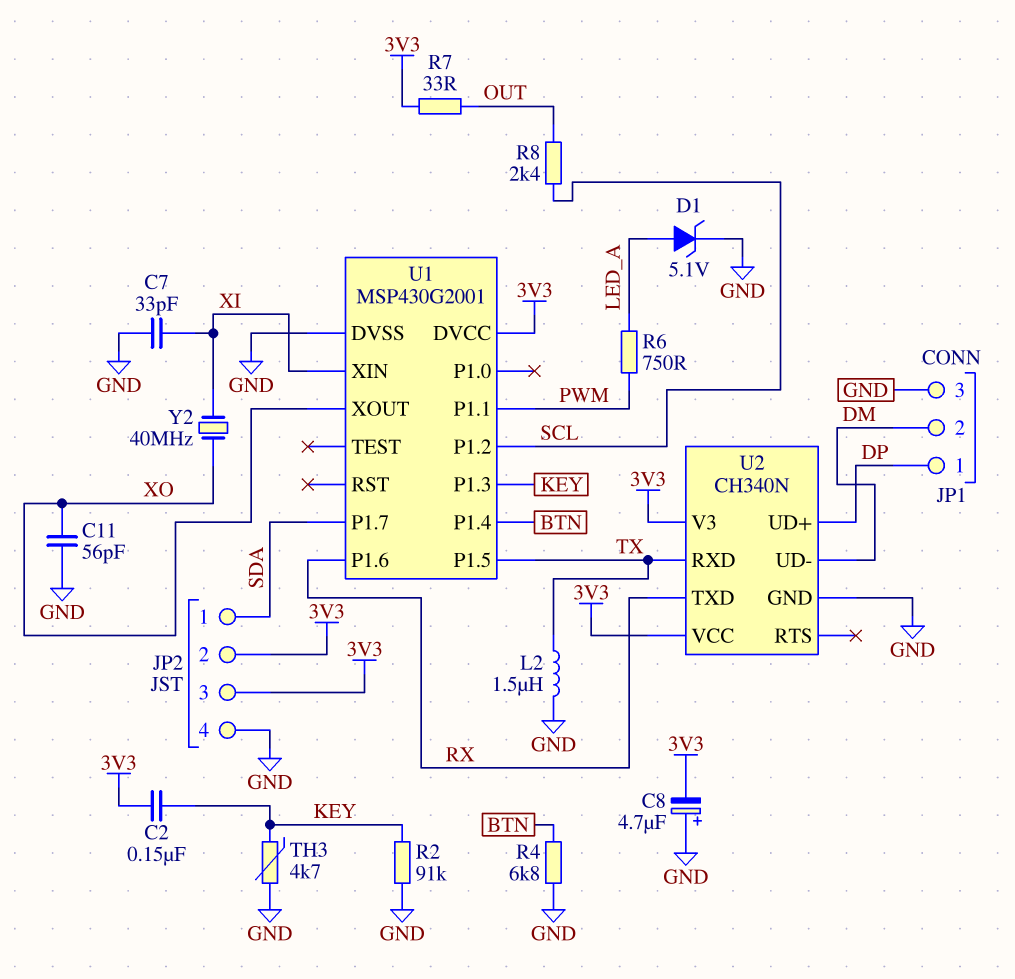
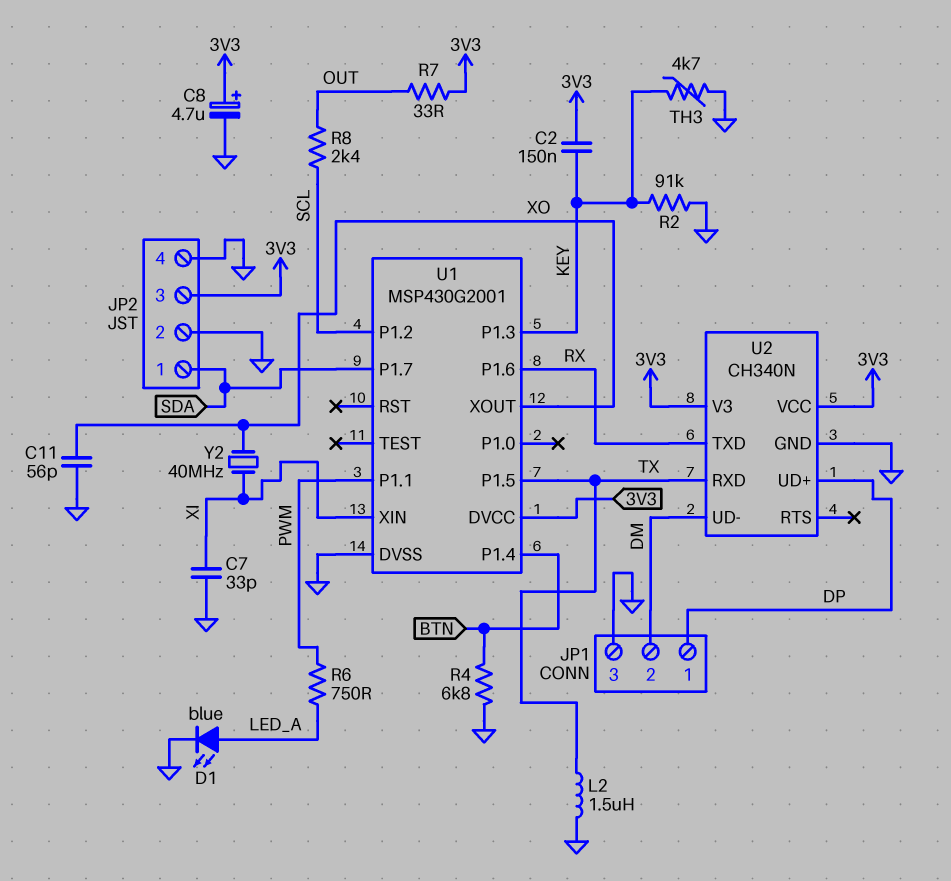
C8: 4.7uF (plus GND, minus 3V3) -> 4.7uF (plus 3V3, minus GND)
D1: zener 5.1V (A LED_A, K GND) -> LED blue (A LED_A, K GND)
JP2 pin 2: 3V3 -> GND

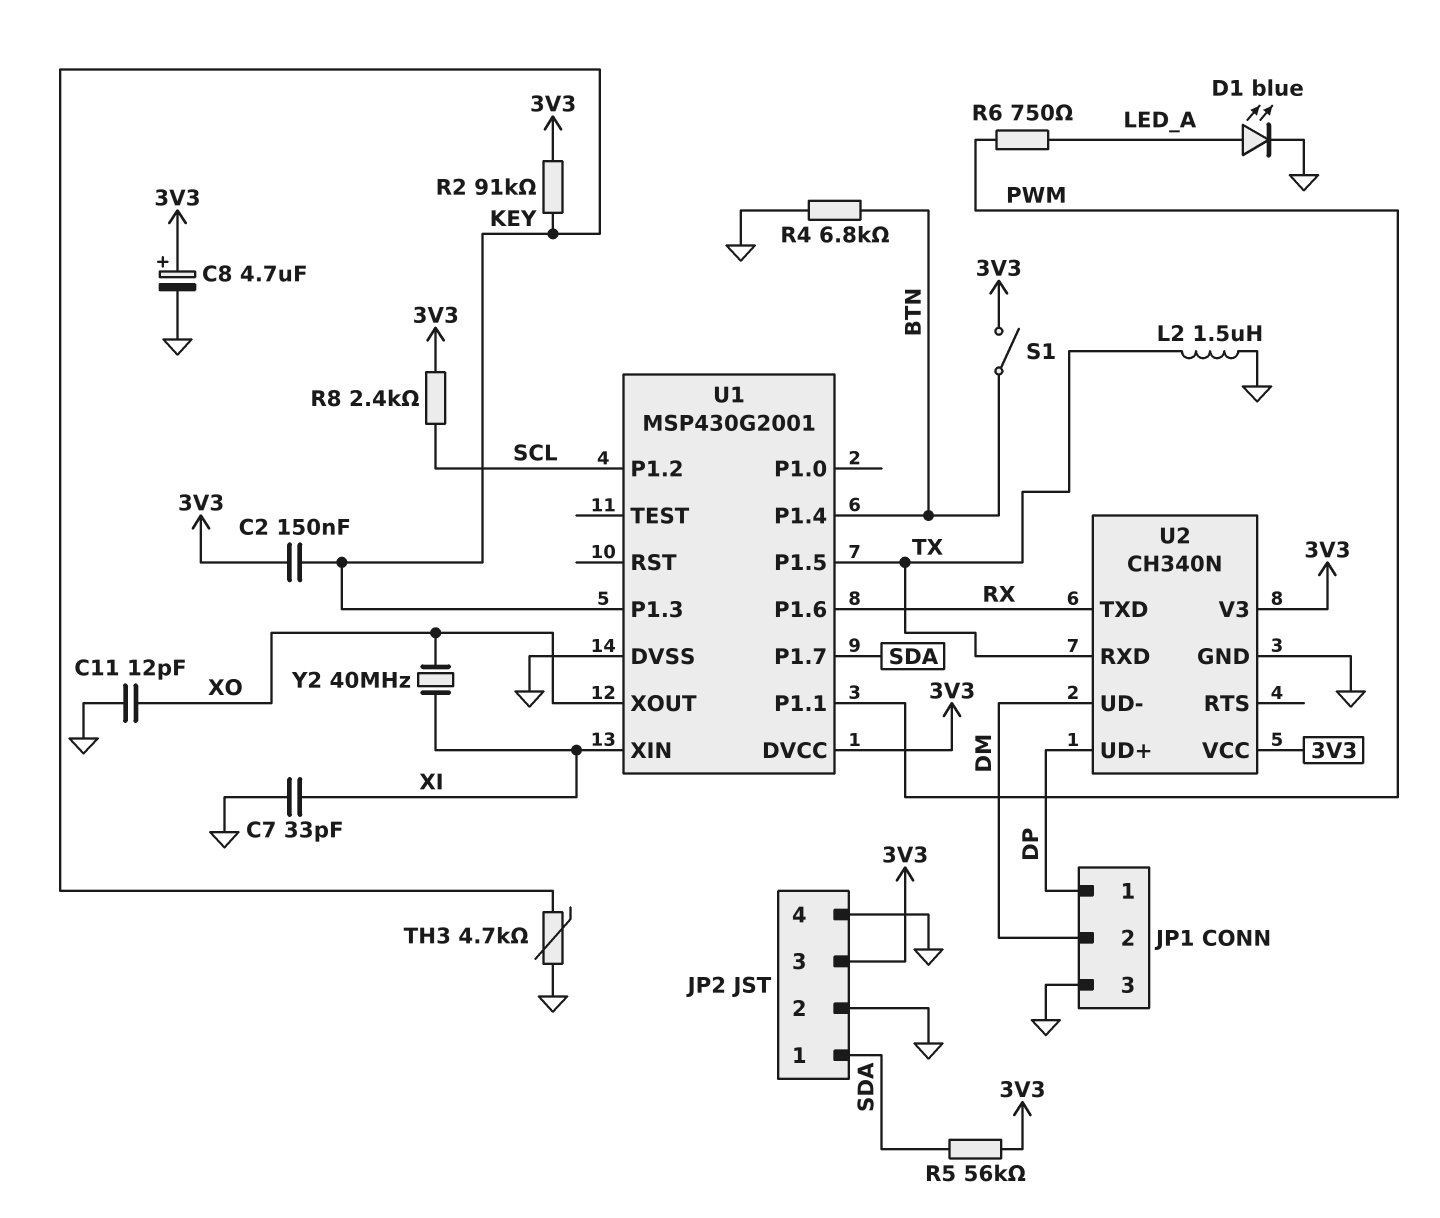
C11: 56pF (GND, XO) -> 12pF (GND, XO)
R2: 91k (GND, KEY) -> 91k (3V3, KEY)
R5: none -> 56k (3V3, SDA)
R7: 33 (3V3, OUT) -> none
R8: 2.4k (OUT, SCL) -> 2.4k (3V3, SCL)
S1: none -> switch (3V3, BTN)

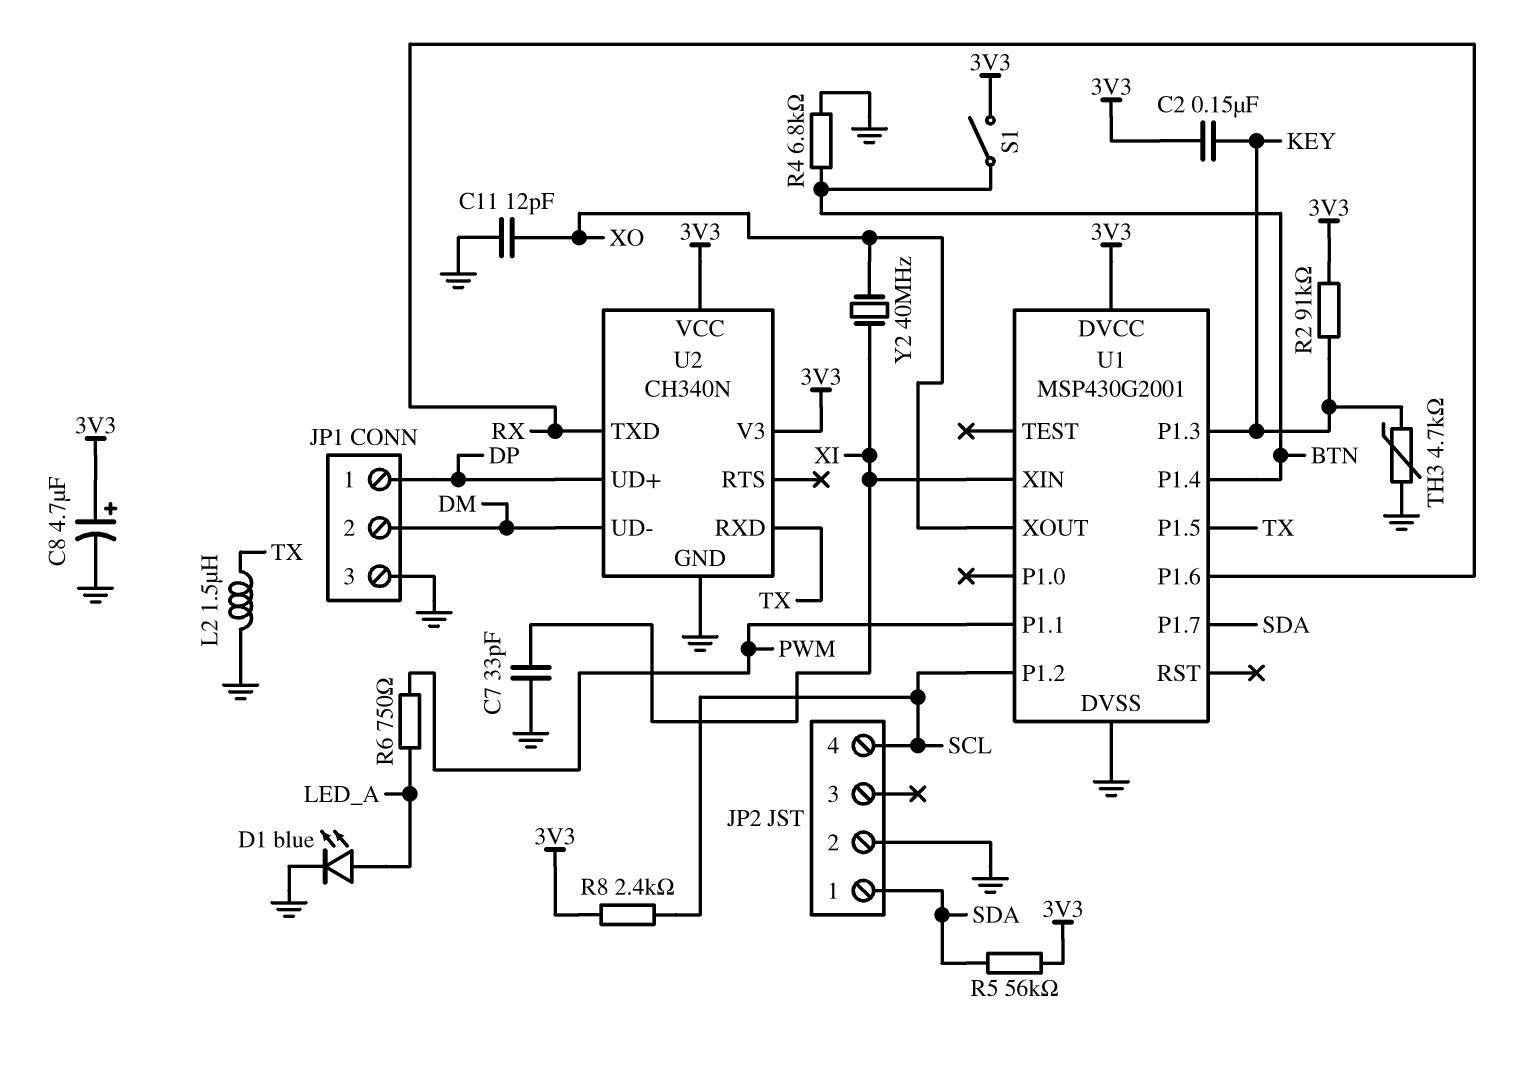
JP2 pin 3: 3V3 -> none
JP2 pin 4: GND -> SCL

